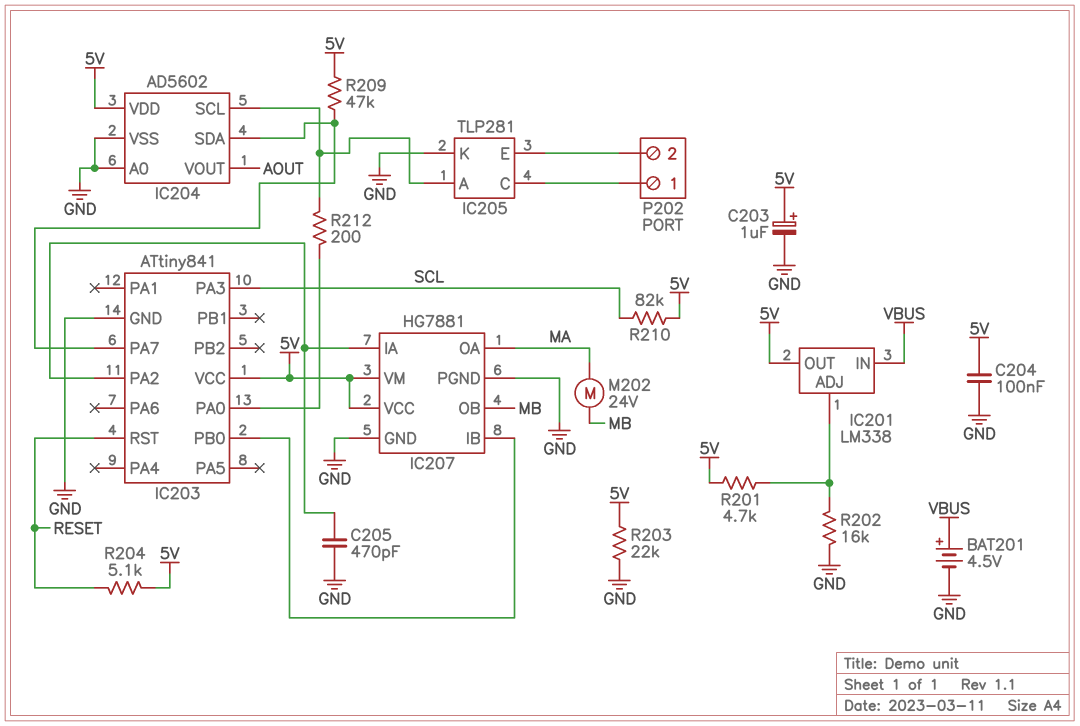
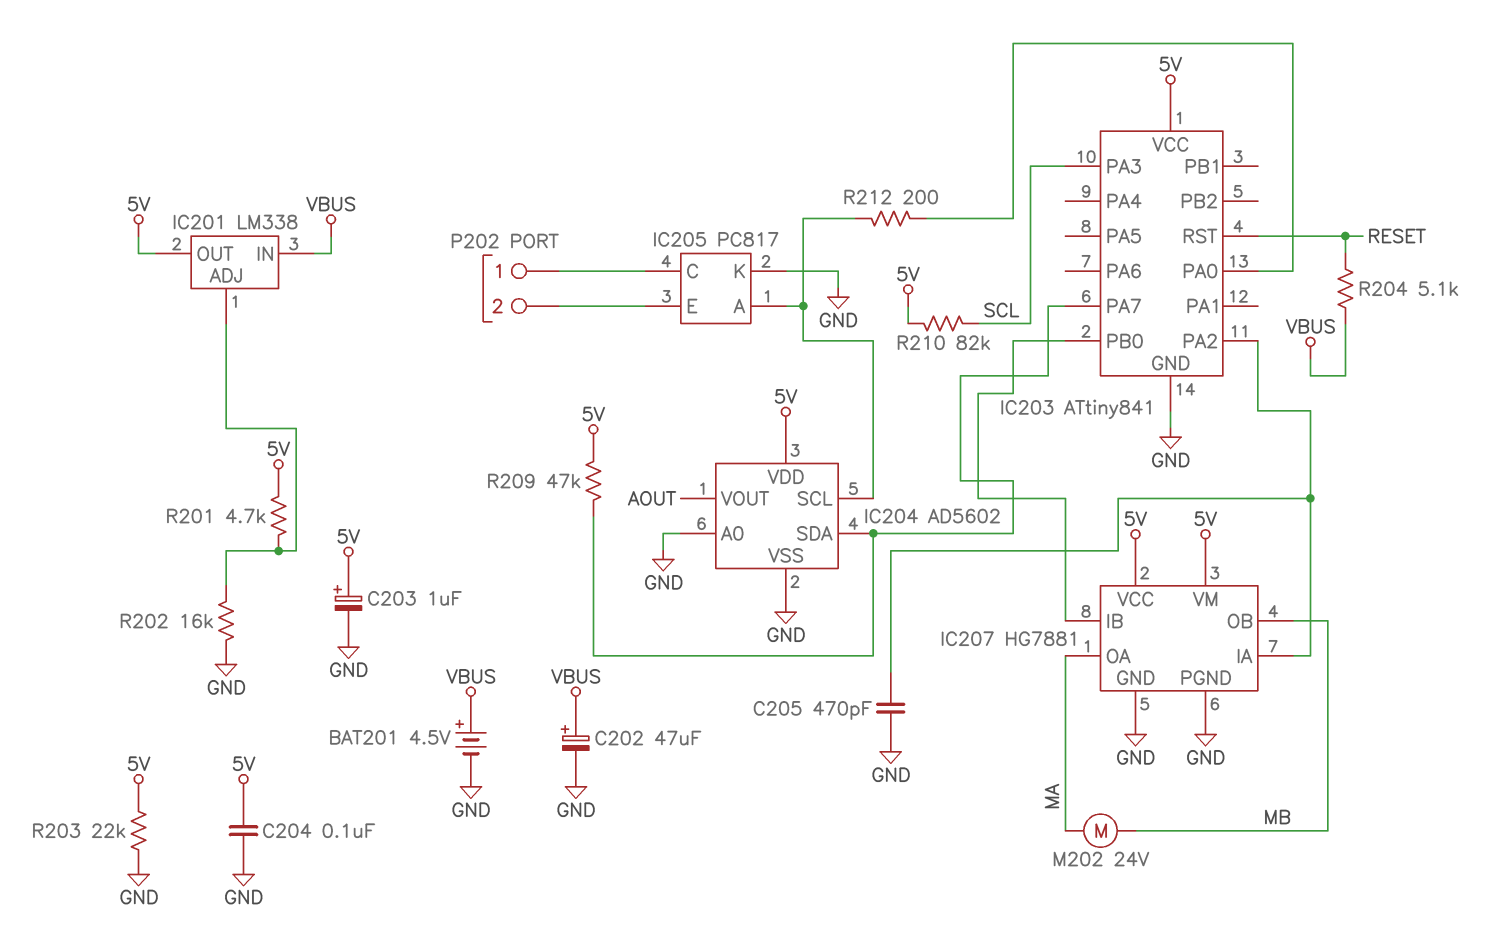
C202: none -> 47uF (plus VBUS, minus GND)
IC205: TLP281 -> PC817
R204: 5.1k (5V, RESET) -> 5.1k (RESET, VBUS)

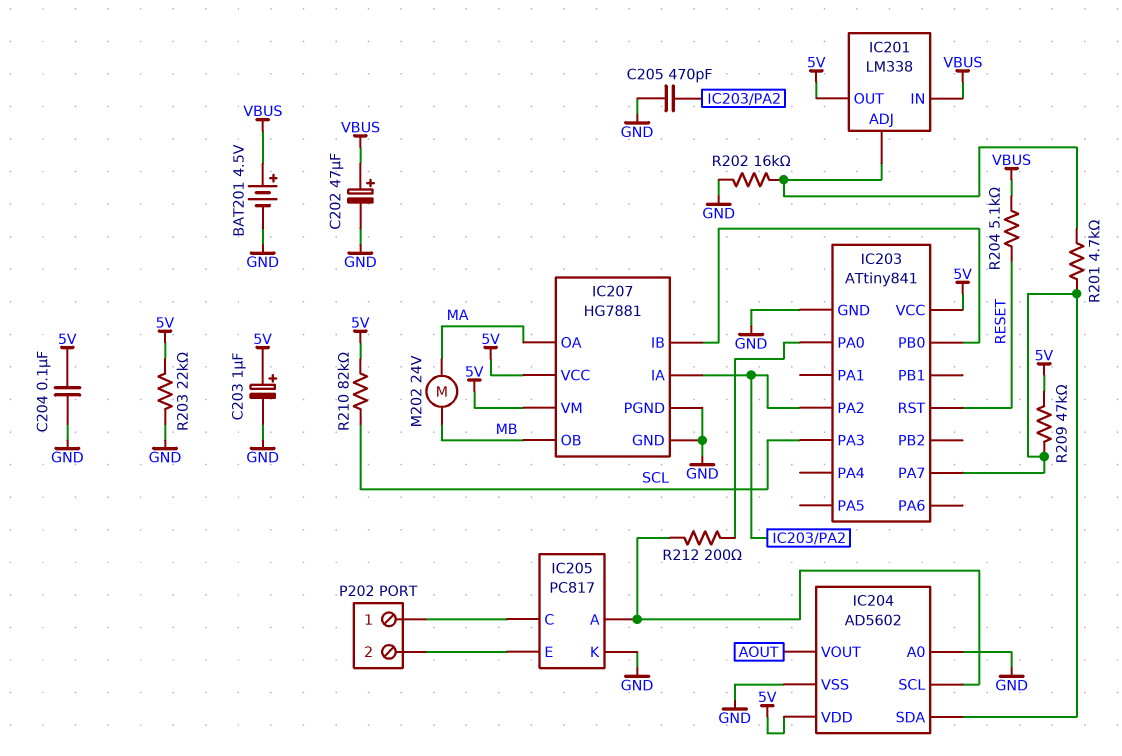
R201: 4.7k (5V, IC201/ADJ) -> 4.7k (IC201/ADJ, IC203/PA7)

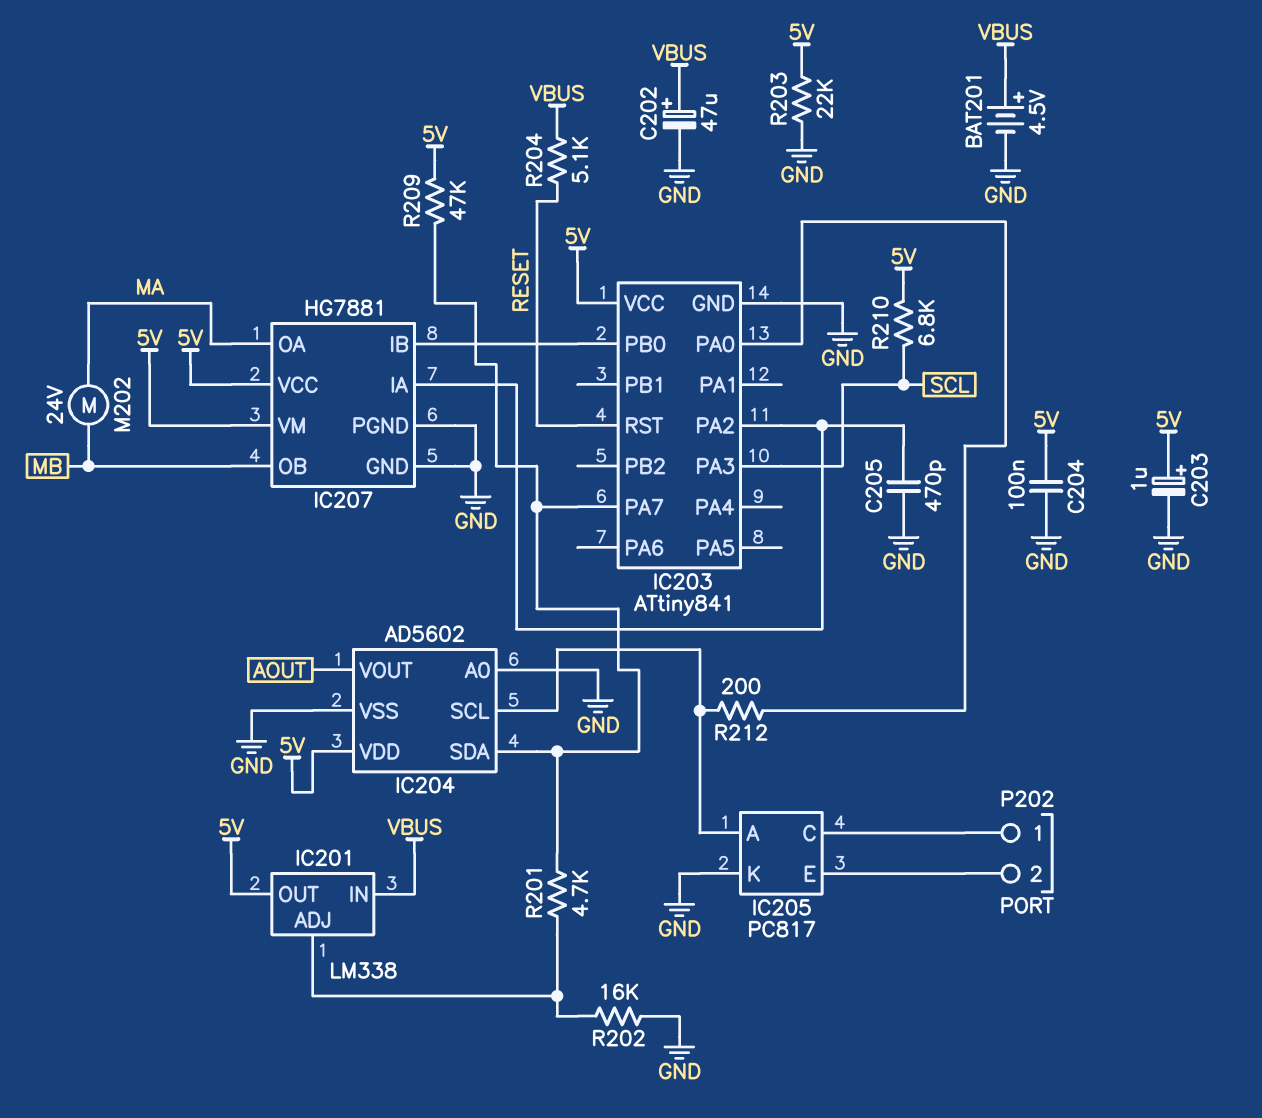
R210: 82k (5V, SCL) -> 6.8k (5V, SCL)

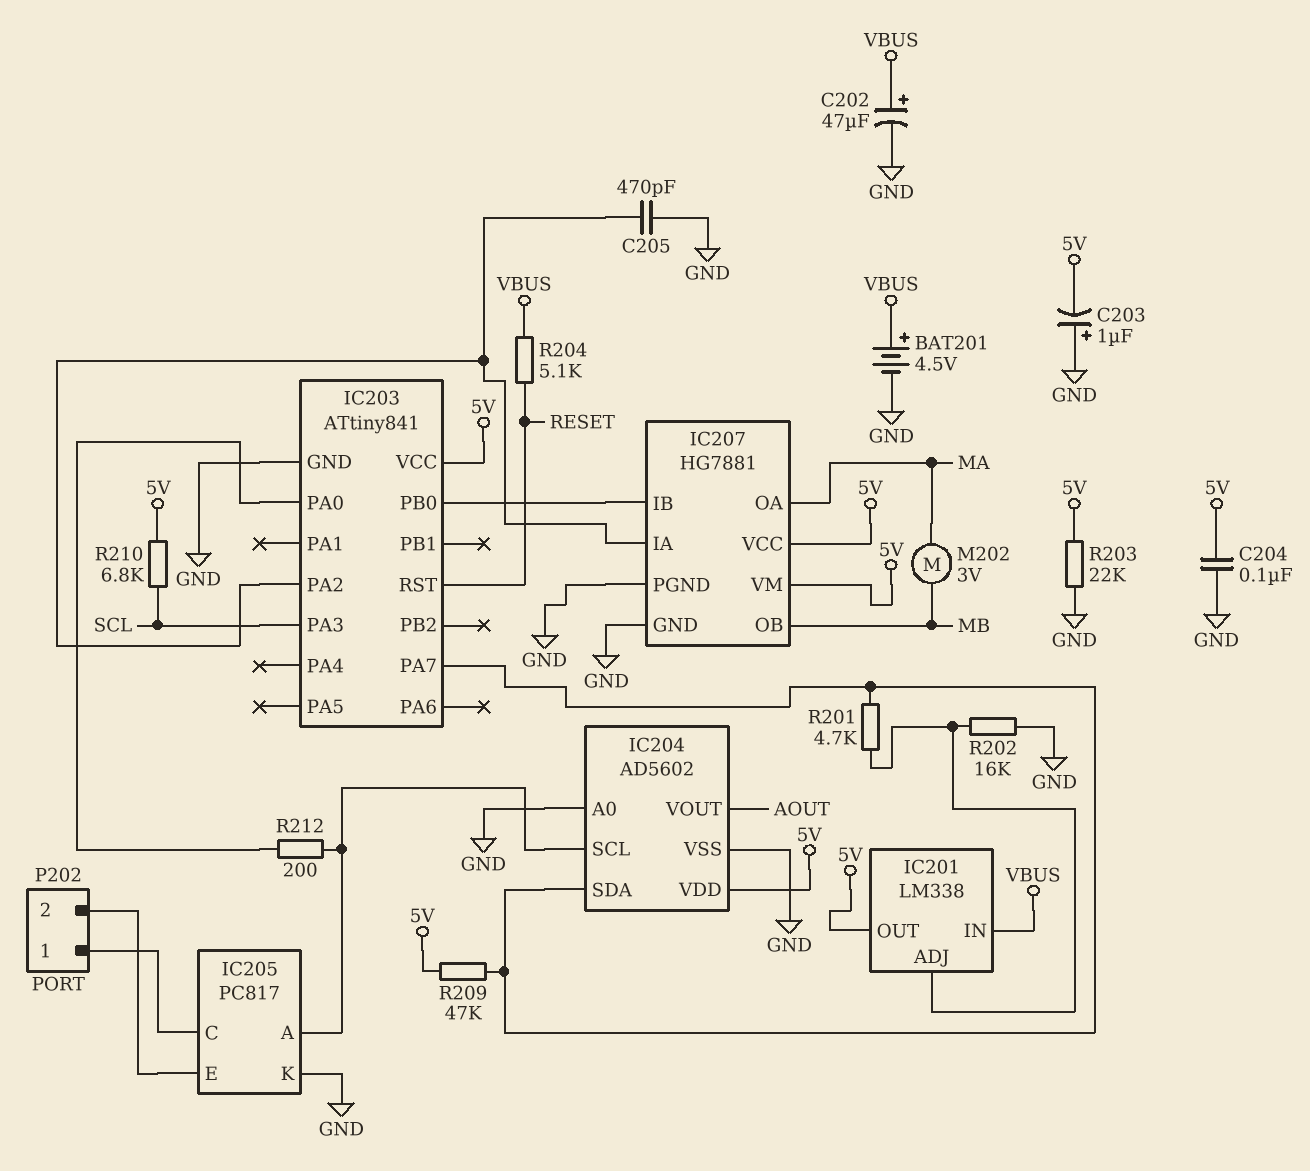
C203: 1uF (plus 5V, minus GND) -> 1uF (plus GND, minus 5V)
M202: motor 24V (MA, MB) -> motor 3V (MA, MB)

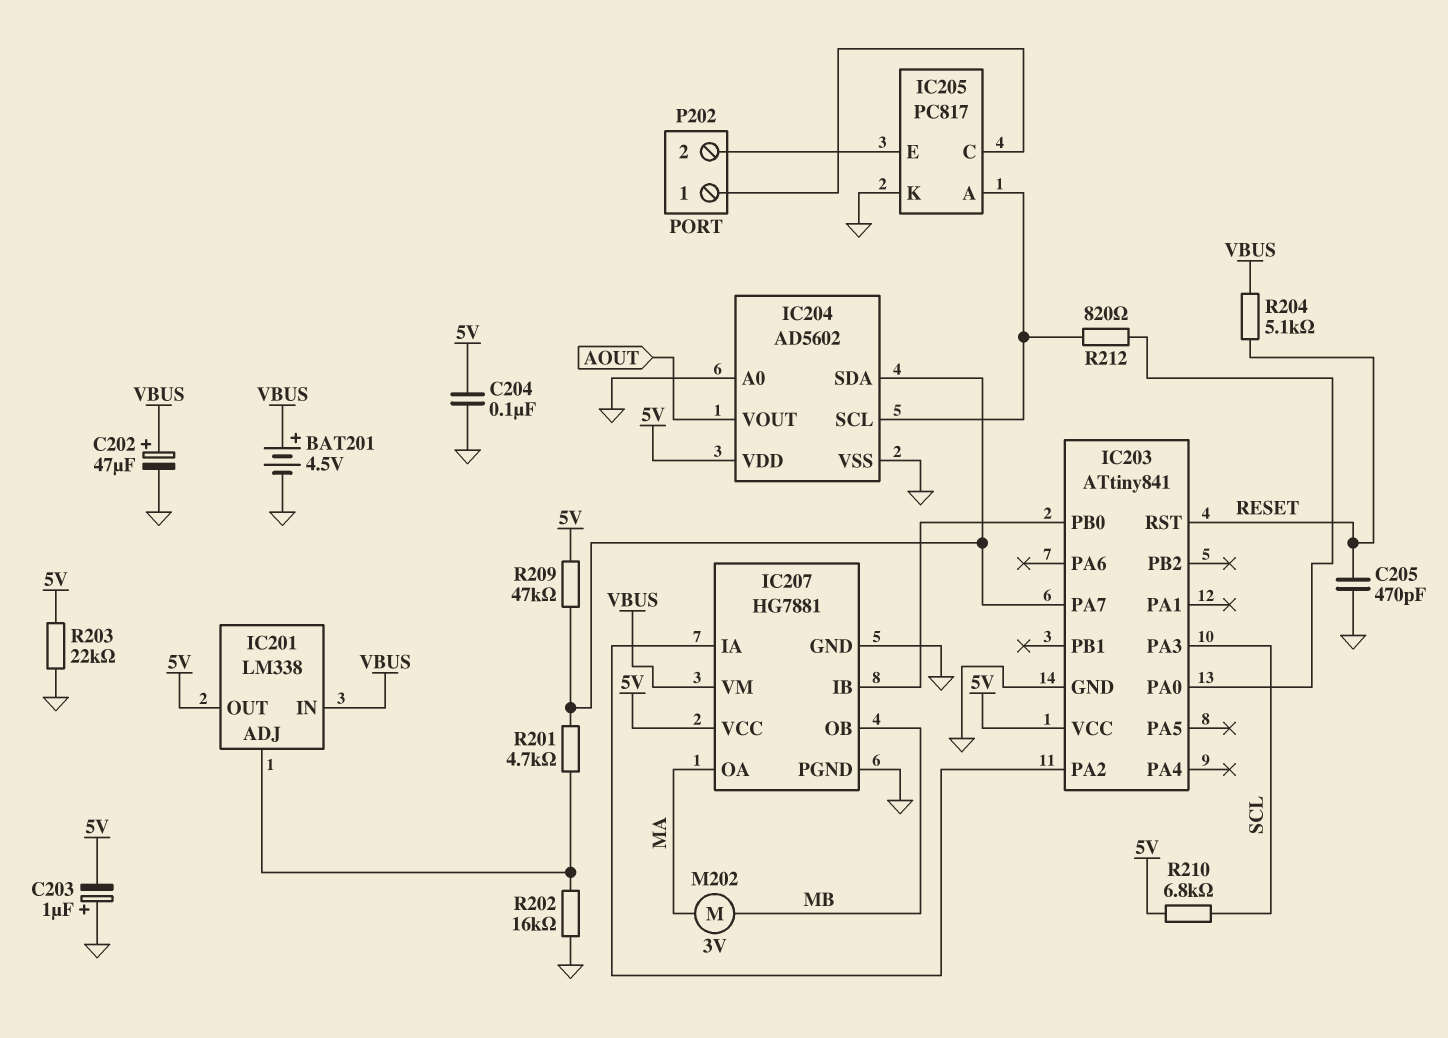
C205: 470pF (GND, IC203/PA2) -> 470pF (GND, RESET)
IC207 pin VM: 5V -> VBUS
R212: 200 (IC203/PA0, IC204/SCL) -> 820 (IC203/PA0, IC204/SCL)

